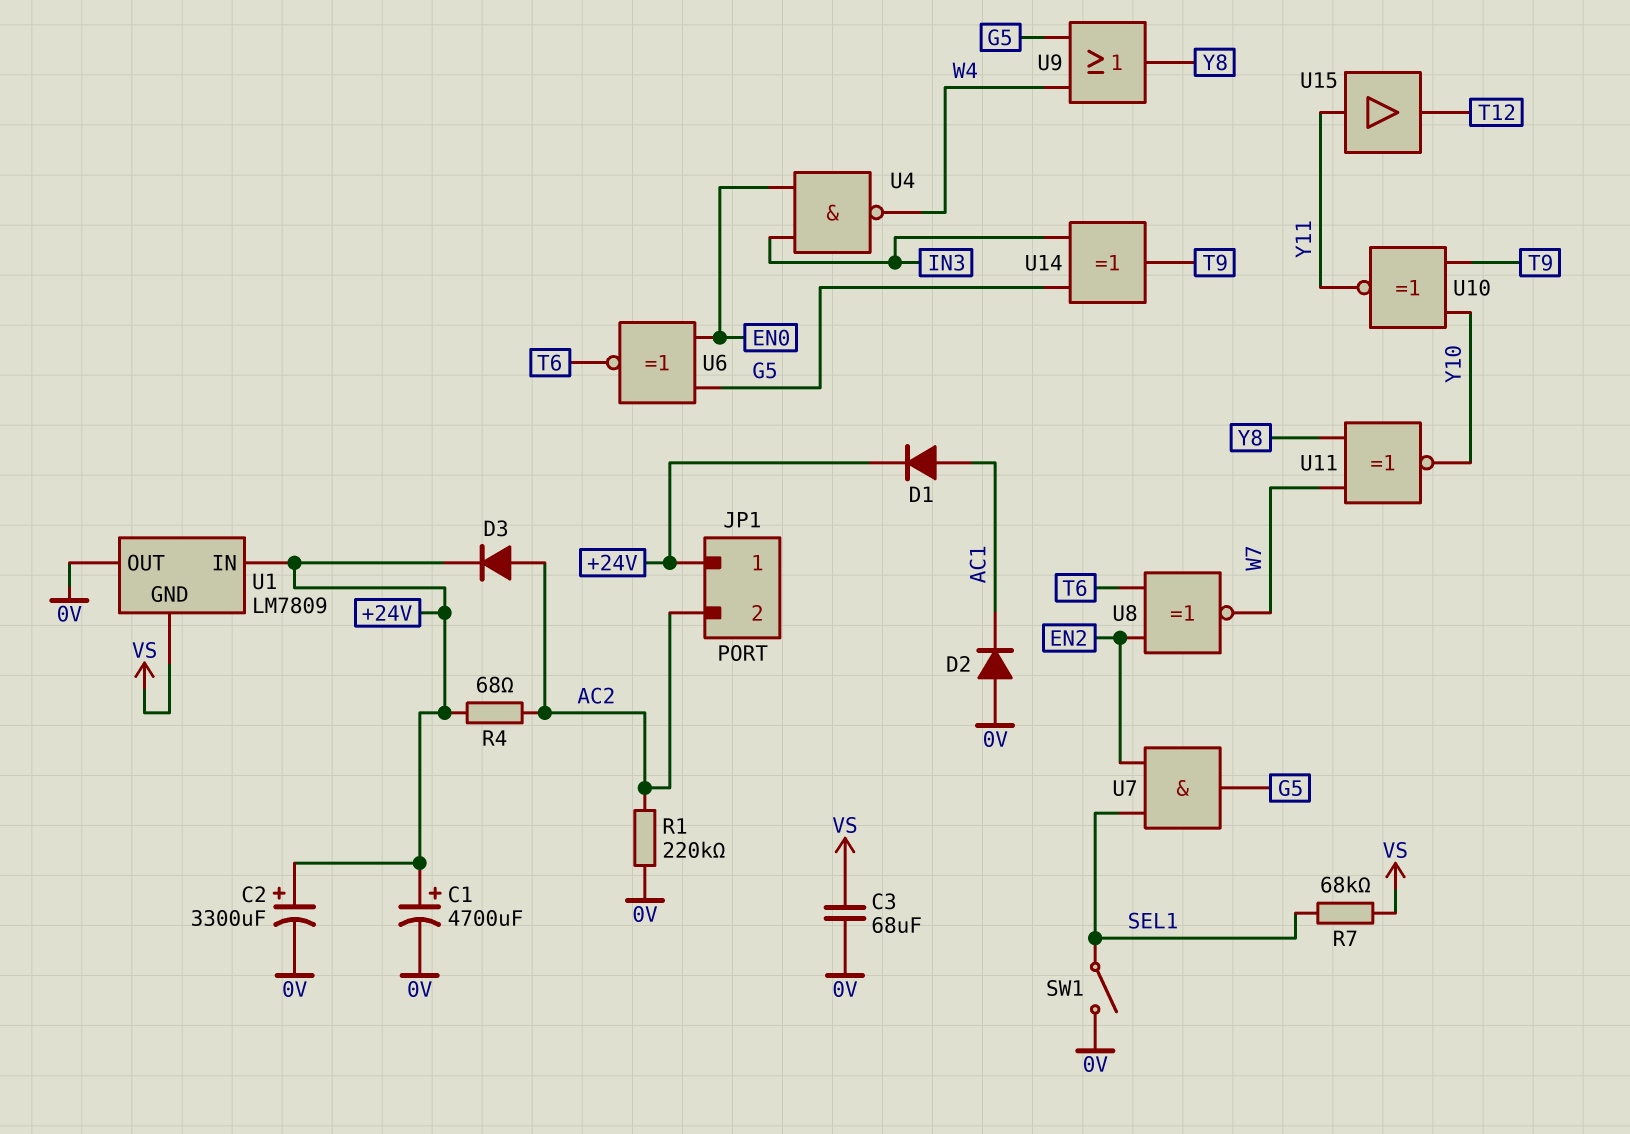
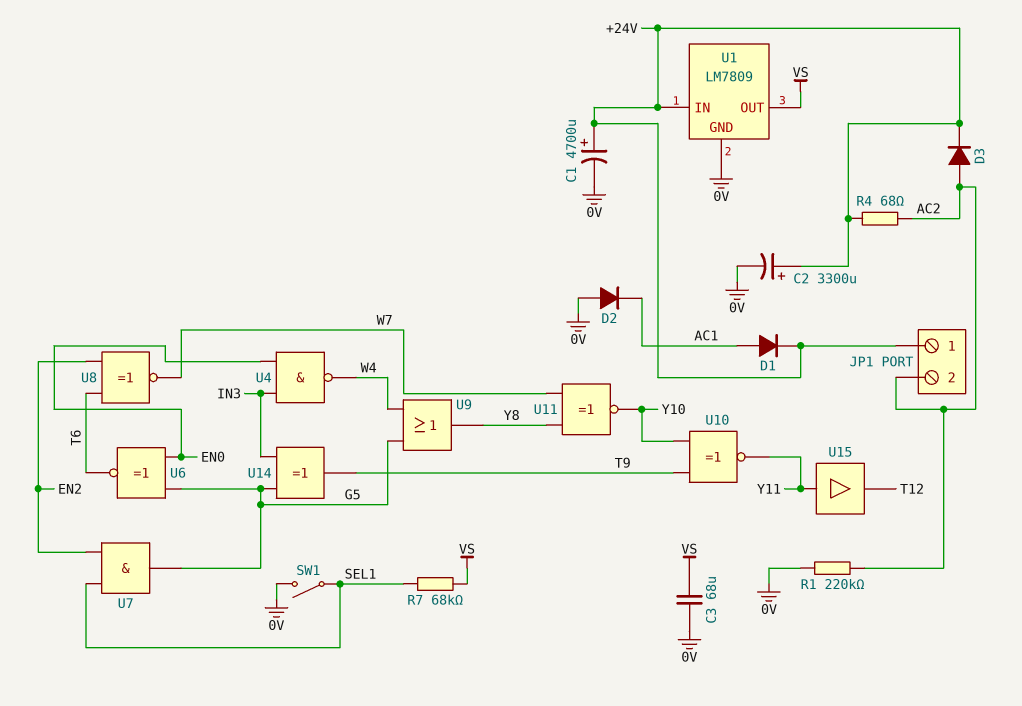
U1 pin GND: VS -> 0V
U1 pin OUT: 0V -> VS

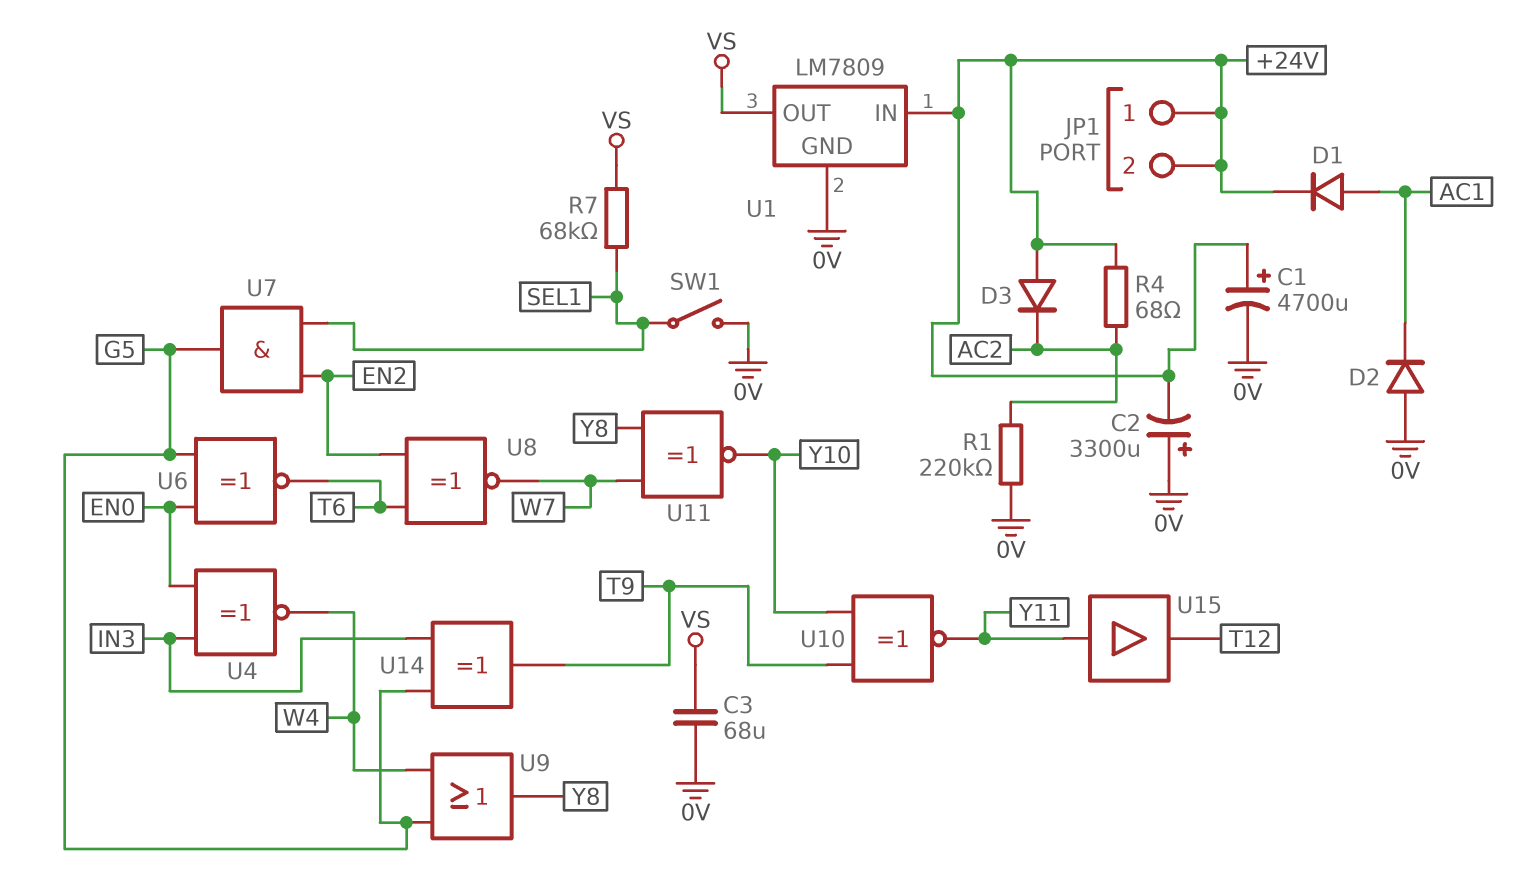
C2: 3300uF (plus +24V, minus 0V) -> 3300uF (plus 0V, minus +24V)
D3: diode (A AC2, K +24V) -> diode (A +24V, K AC2)
JP1 pin 2: AC2 -> +24V
U4: NAND (in EN0, in IN3, out W4) -> XNOR (in EN0, in IN3, out W4)

